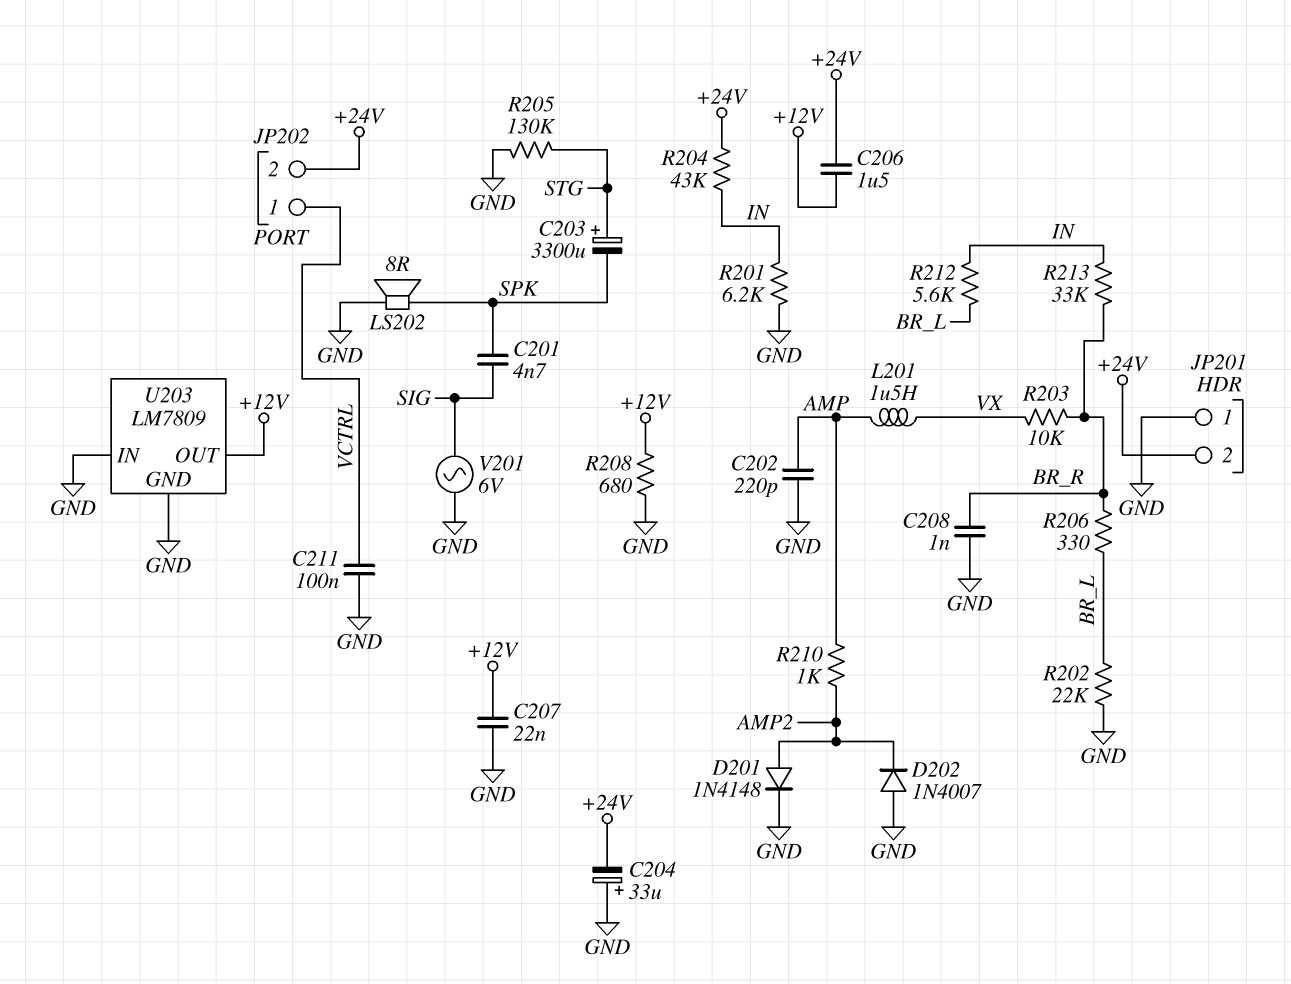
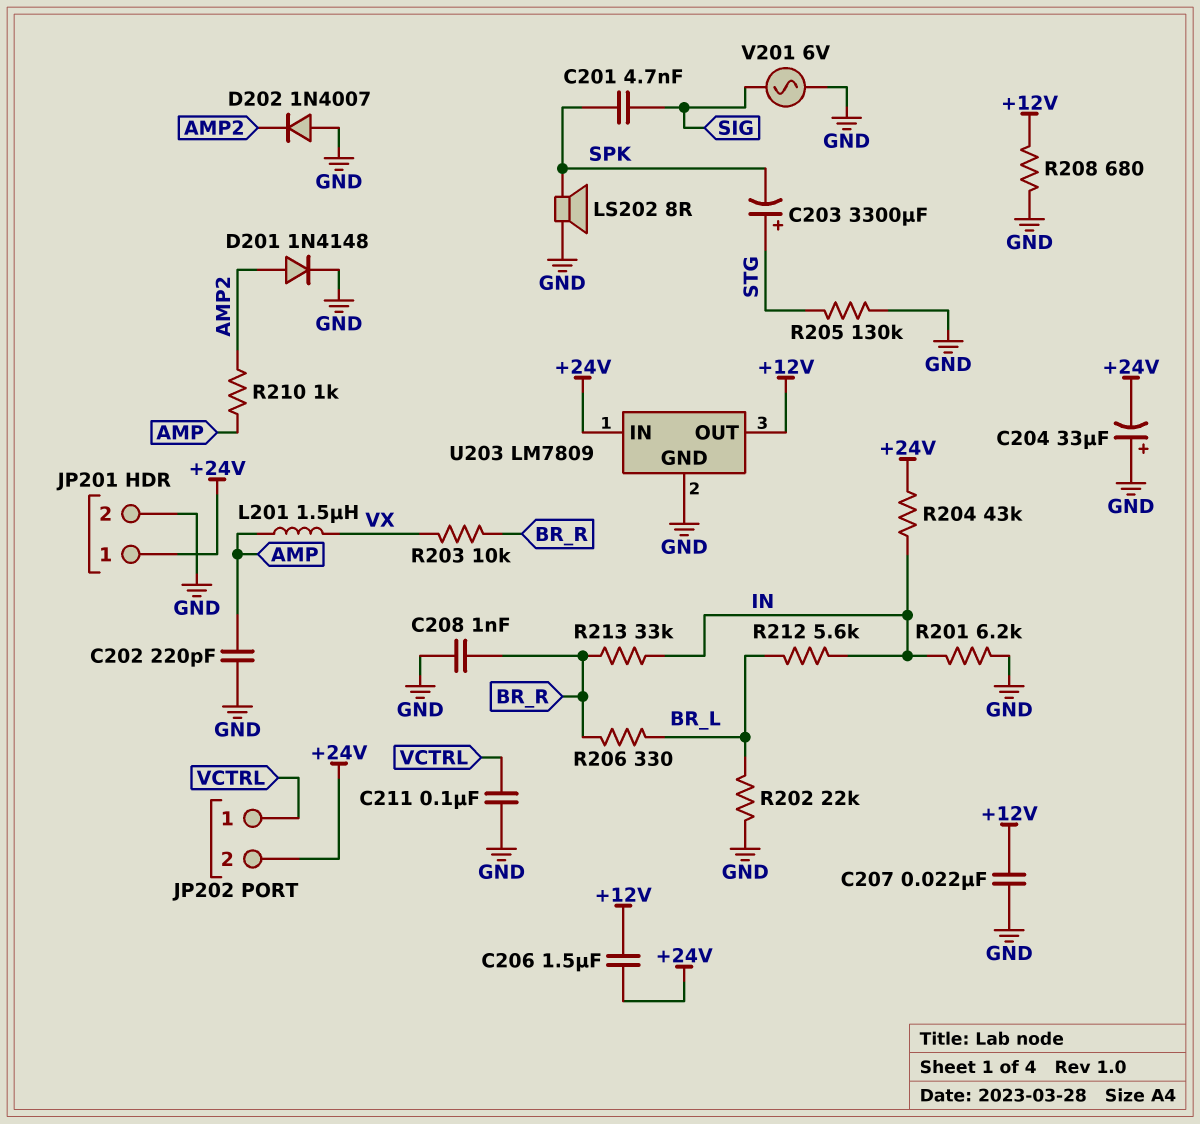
JP201 pin 1: GND -> +24V
JP201 pin 2: +24V -> GND
U203 pin IN: GND -> +24V

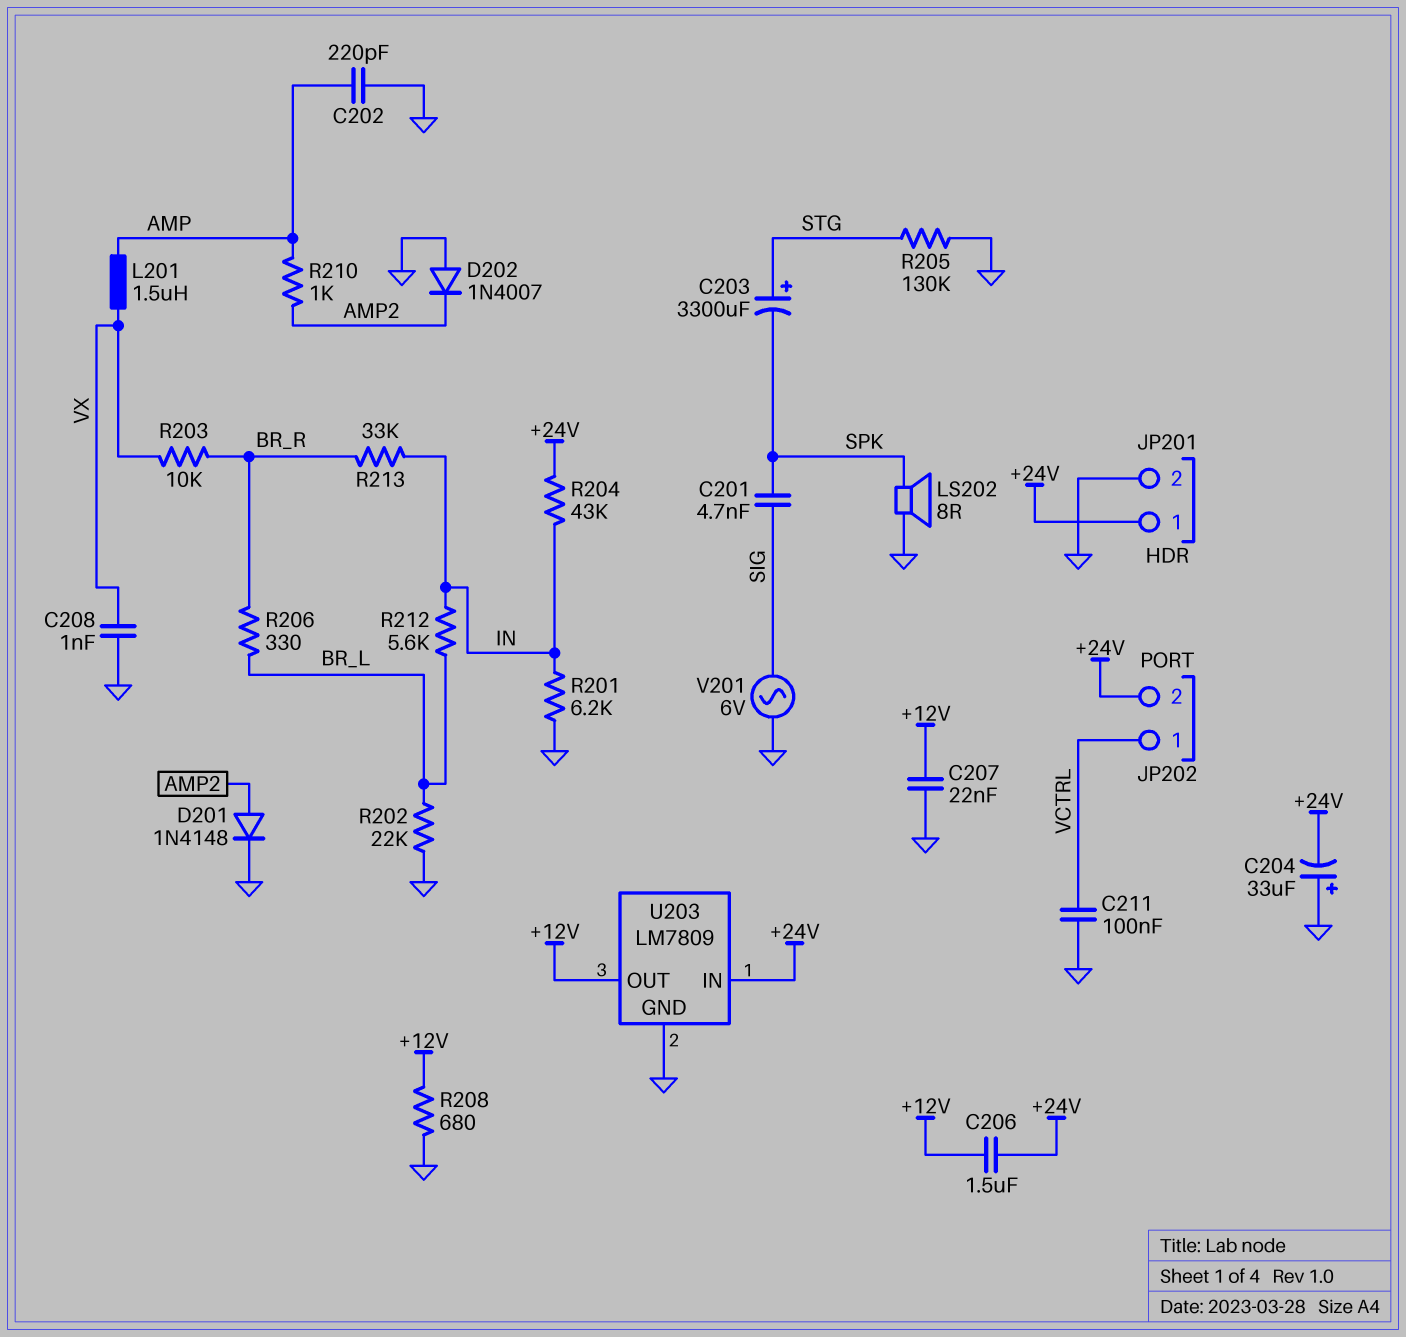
C208: 1nF (BR_R, GND) -> 1nF (GND, VX)

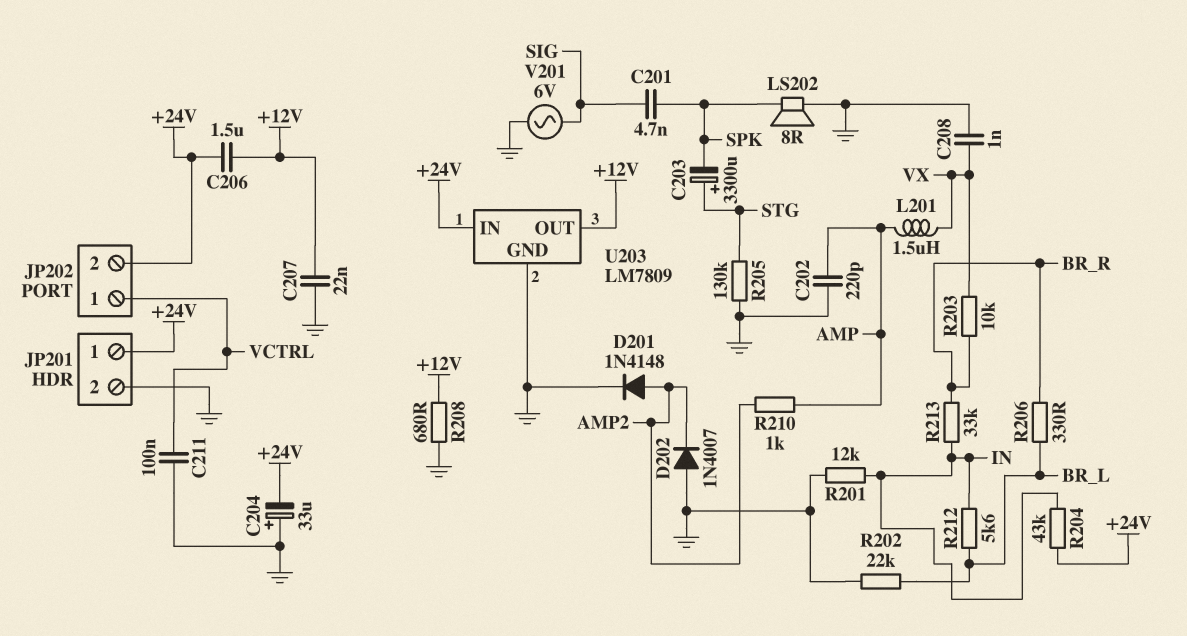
R201: 6.2k (GND, IN) -> 12k (GND, IN)

